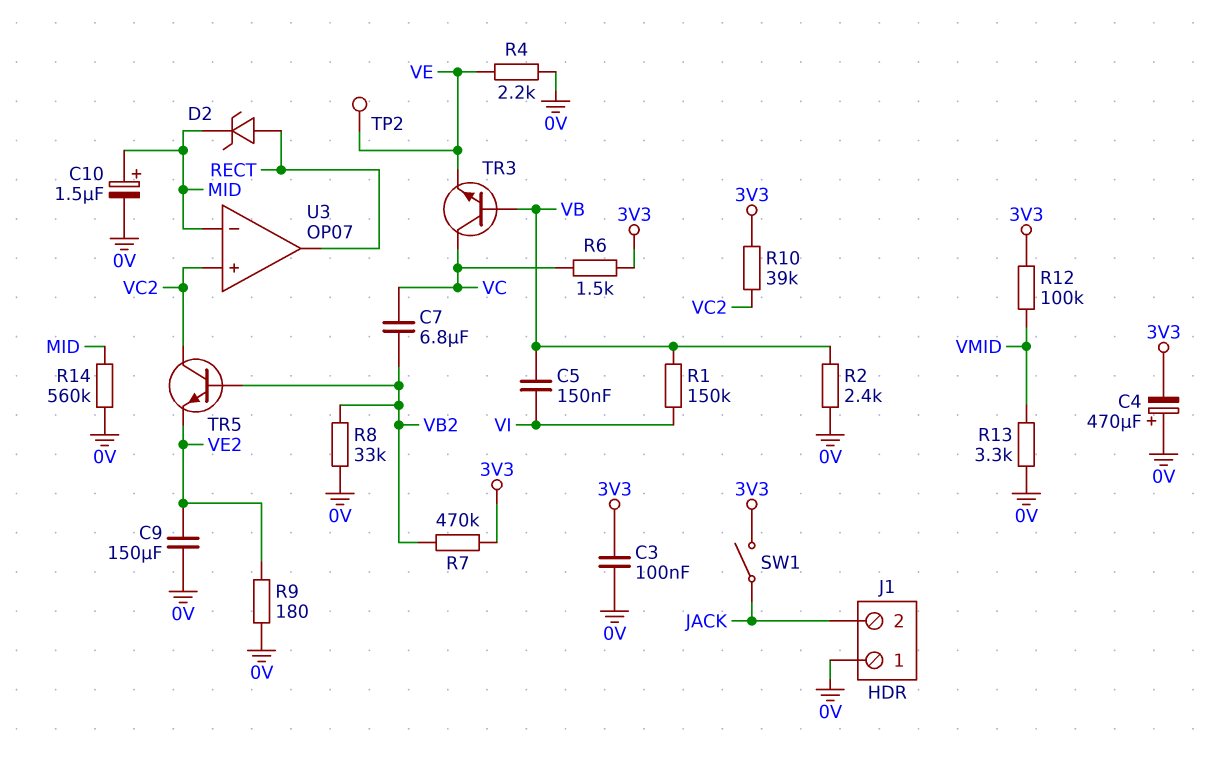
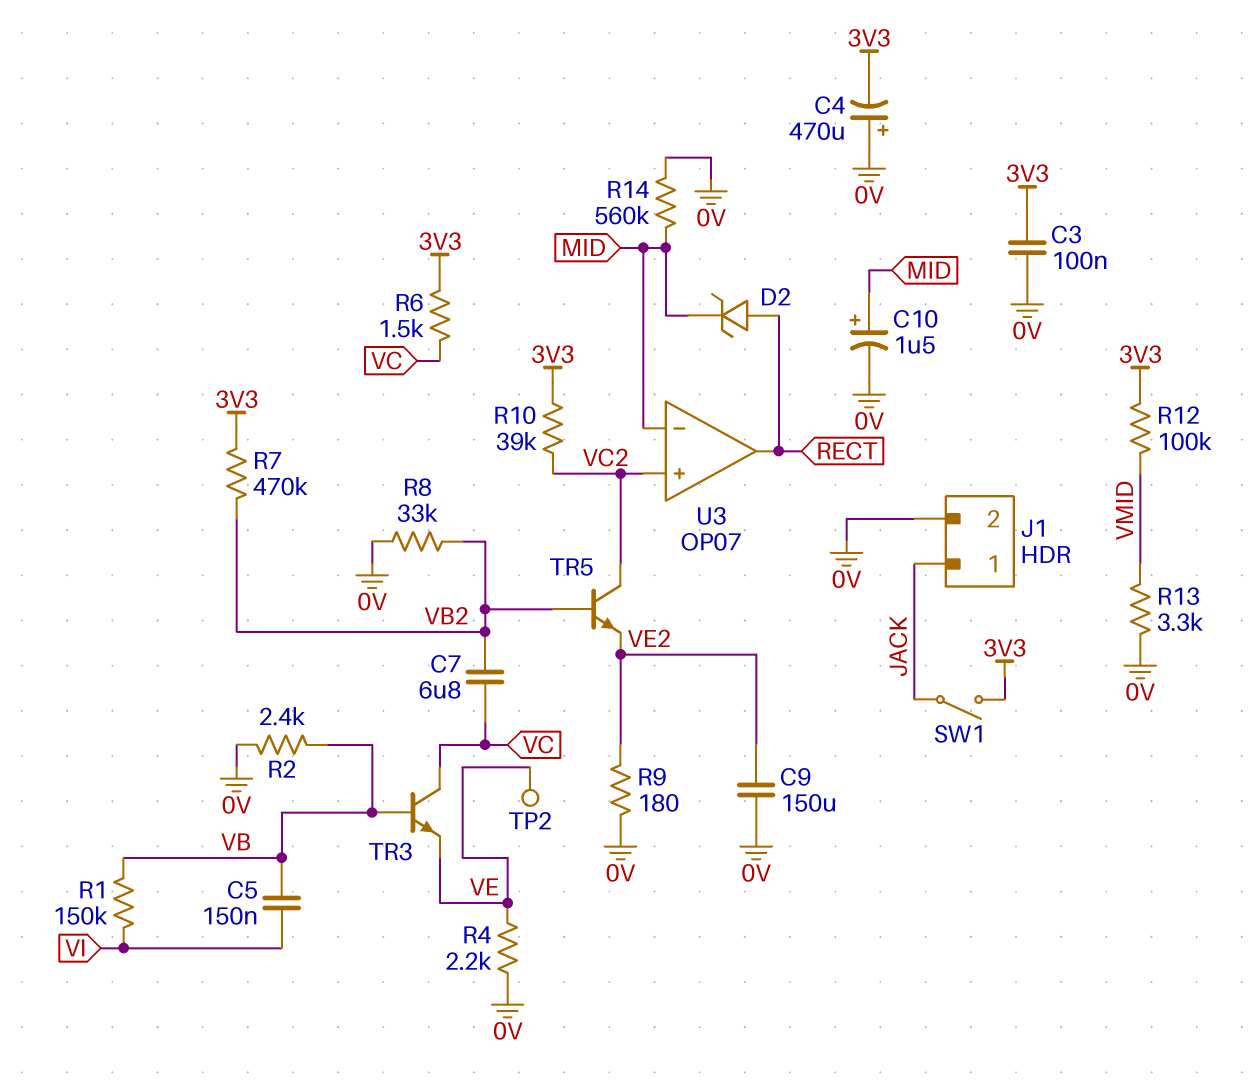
J1 pin 1: 0V -> JACK
J1 pin 2: JACK -> 0V

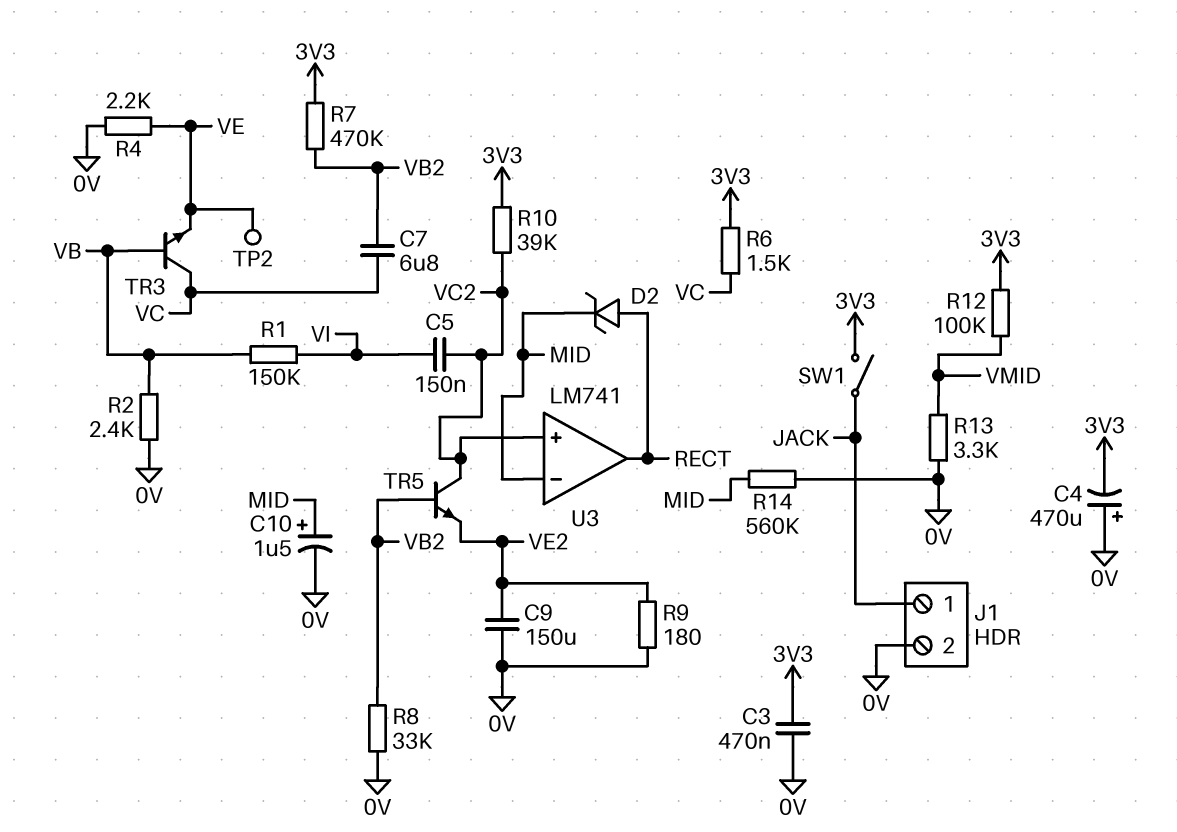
C3: 100nF (0V, 3V3) -> 470nF (0V, 3V3)
C5: 150nF (VB, VI) -> 150nF (VC2, VI)
U3: OP07 -> LM741

